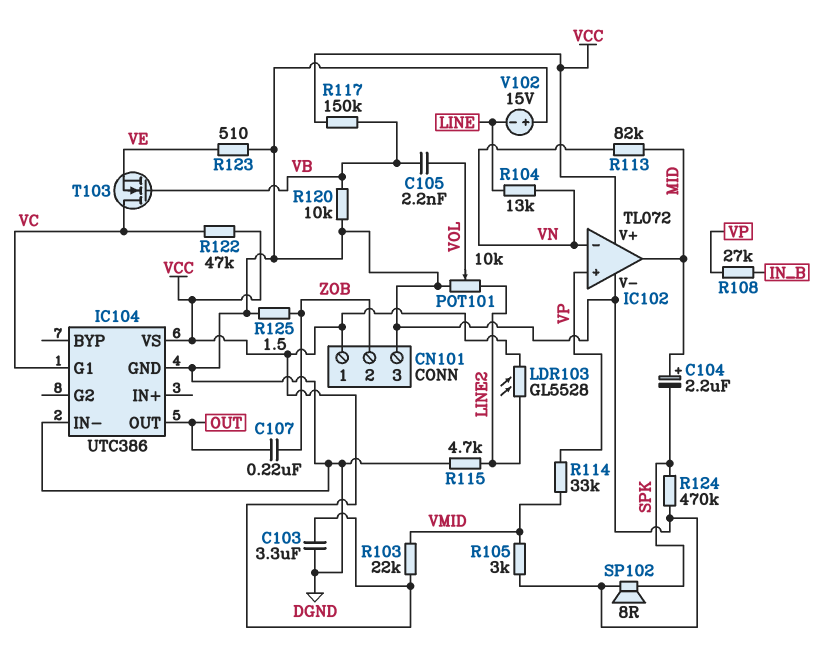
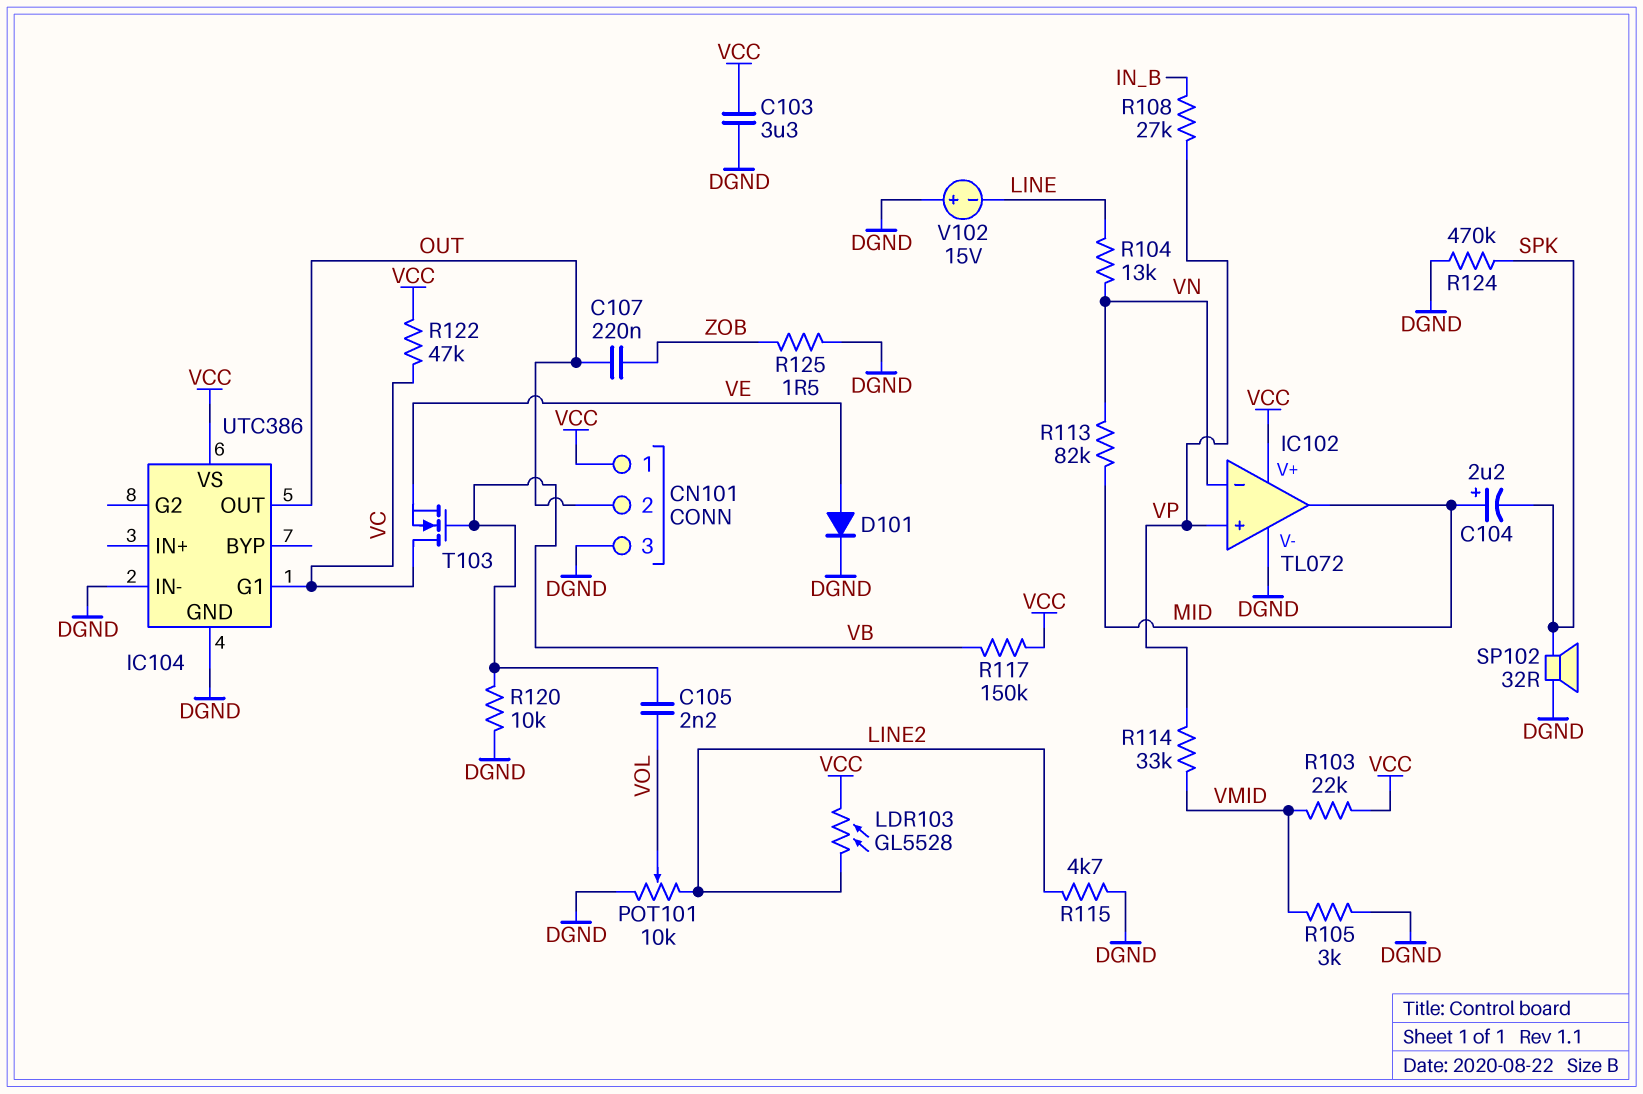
CN101 pin 2: ZOB -> OUT
D101: none -> diode (A VE, K DGND)
R123: 510 (DGND, VE) -> none
SP102: speaker 8R (DGND, SPK) -> speaker 32R (DGND, SPK)

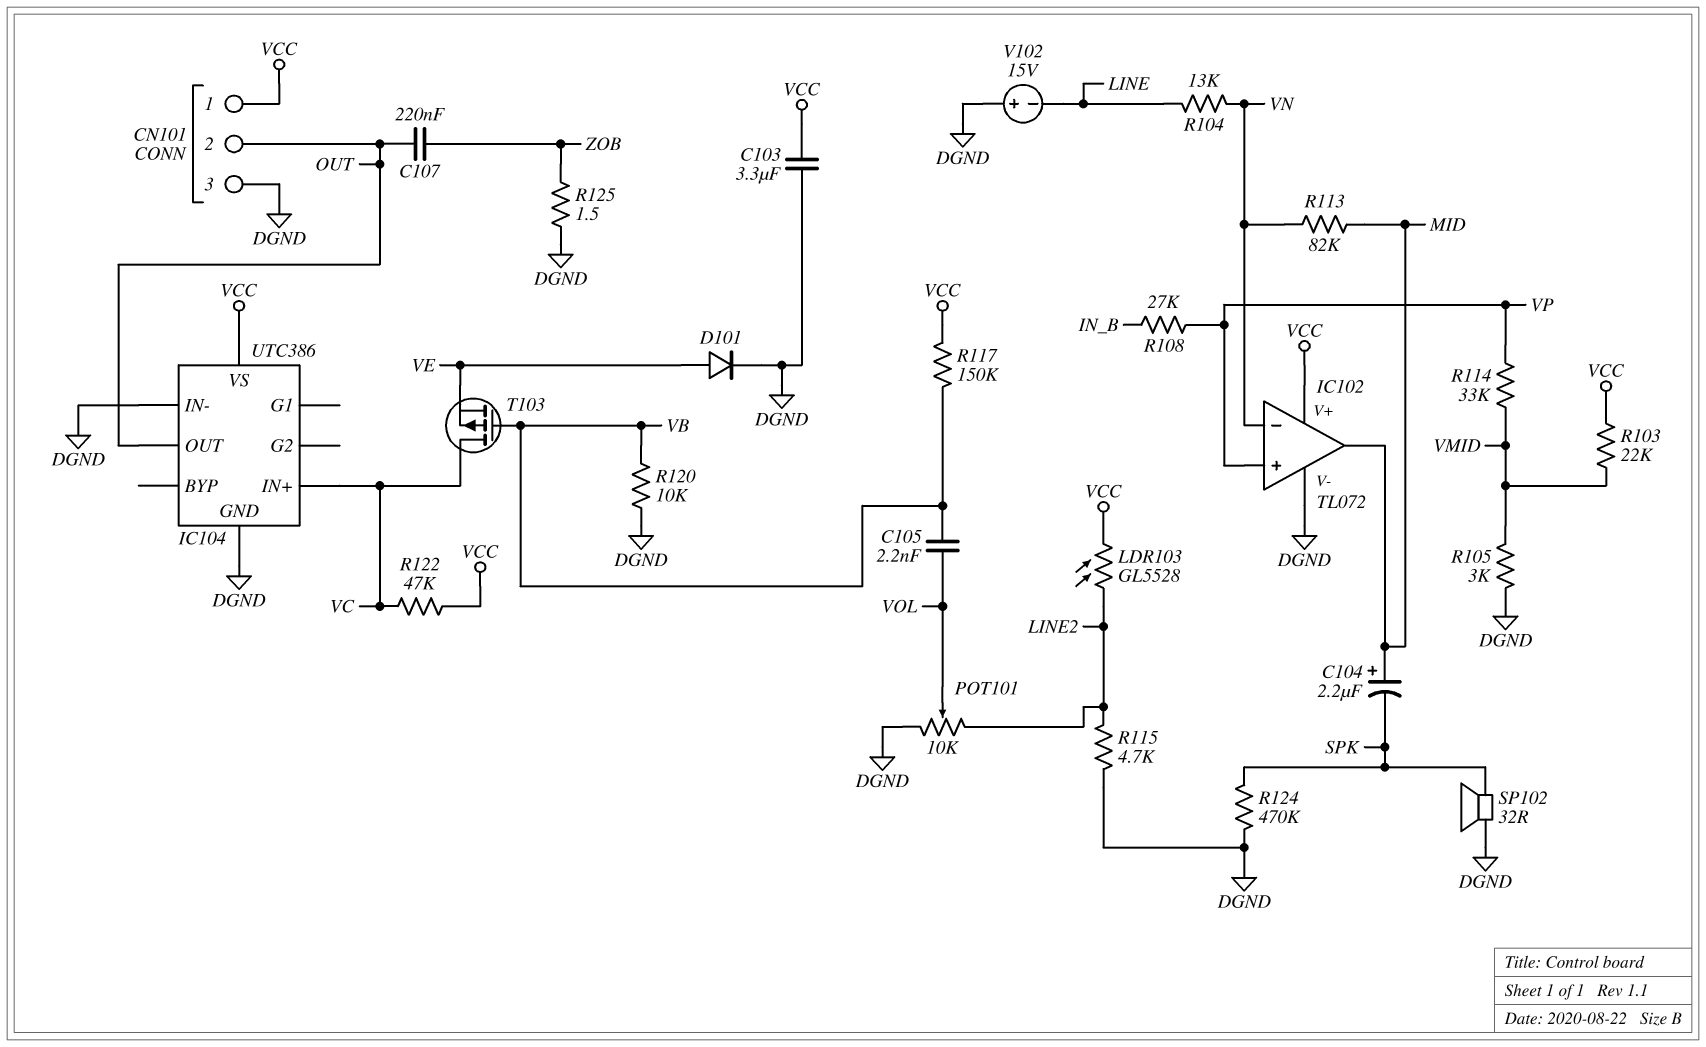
IC104 pin G1: VC -> none
IC104 pin IN+: none -> VC
T103: NMOS (G VB, D VC, S VE) -> PMOS (G VB, D VC, S VE)

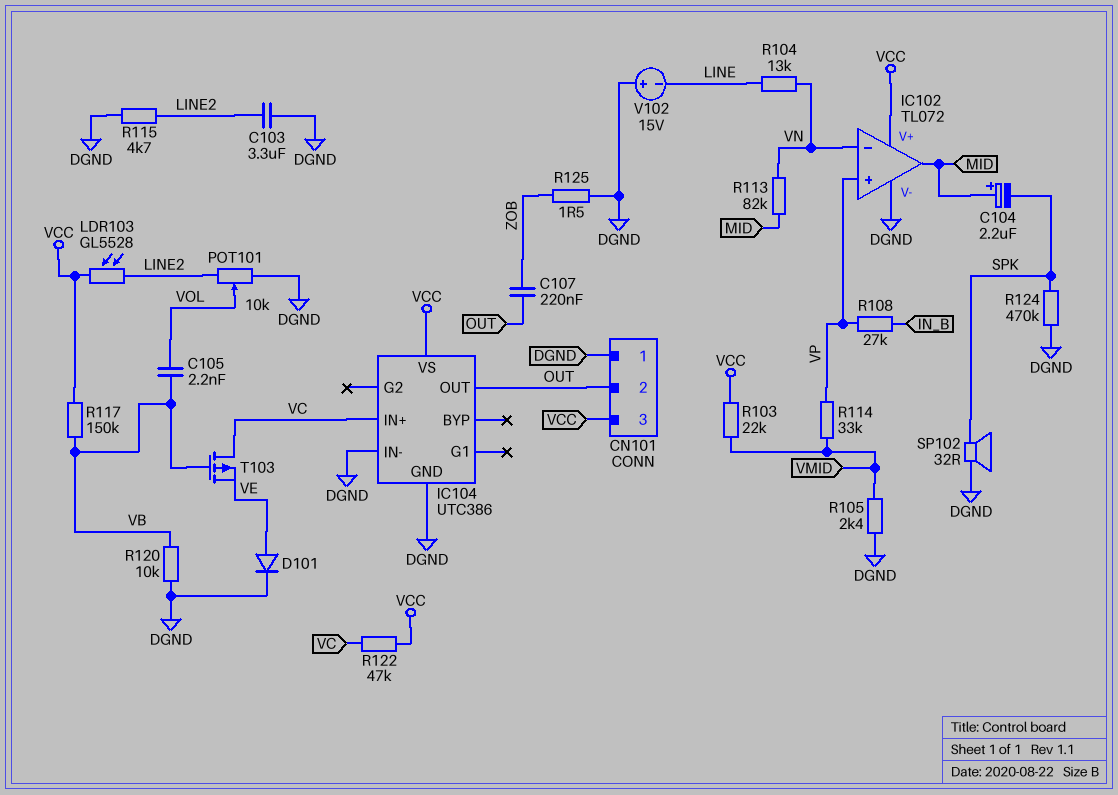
C103: 3.3uF (DGND, VCC) -> 3.3uF (DGND, LINE2)
CN101 pin 1: VCC -> DGND
CN101 pin 3: DGND -> VCC
R105: 3k (DGND, VMID) -> 2.4k (DGND, VMID)

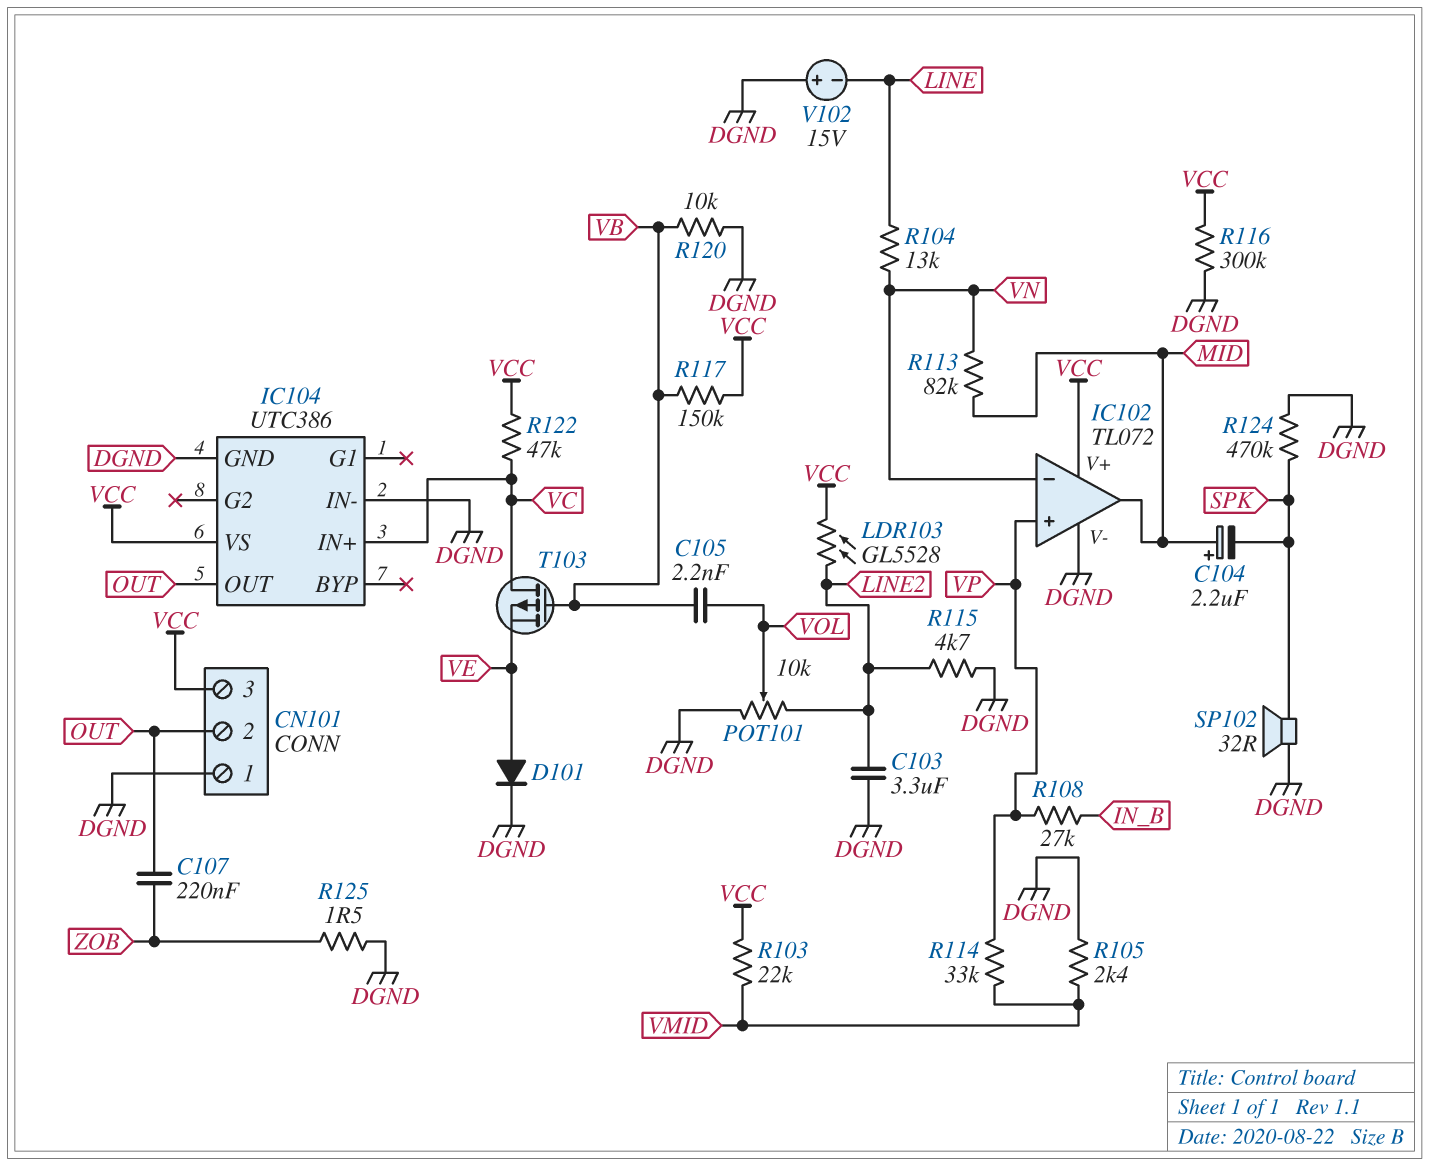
R116: none -> 300k (DGND, VCC)

